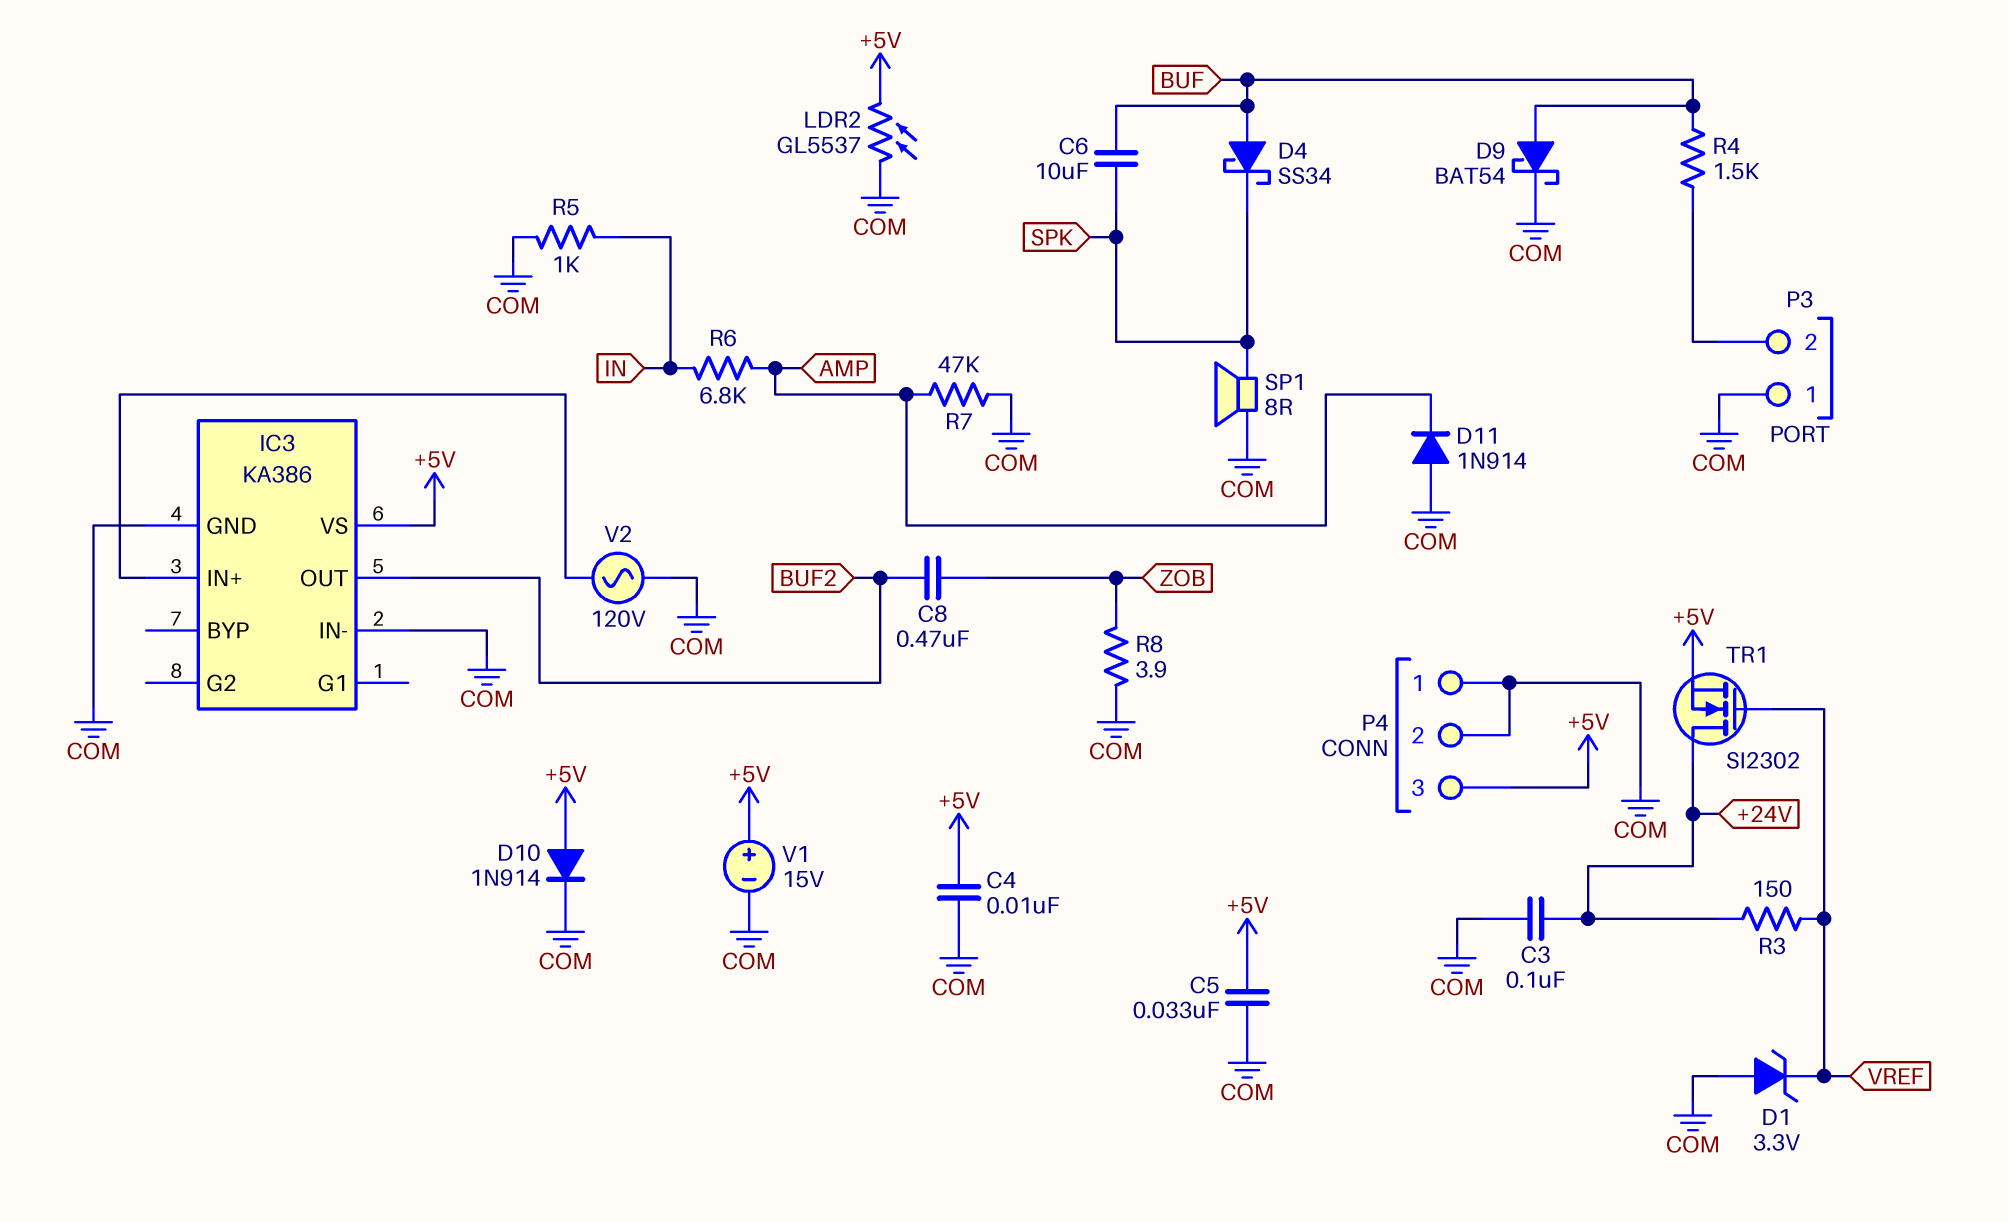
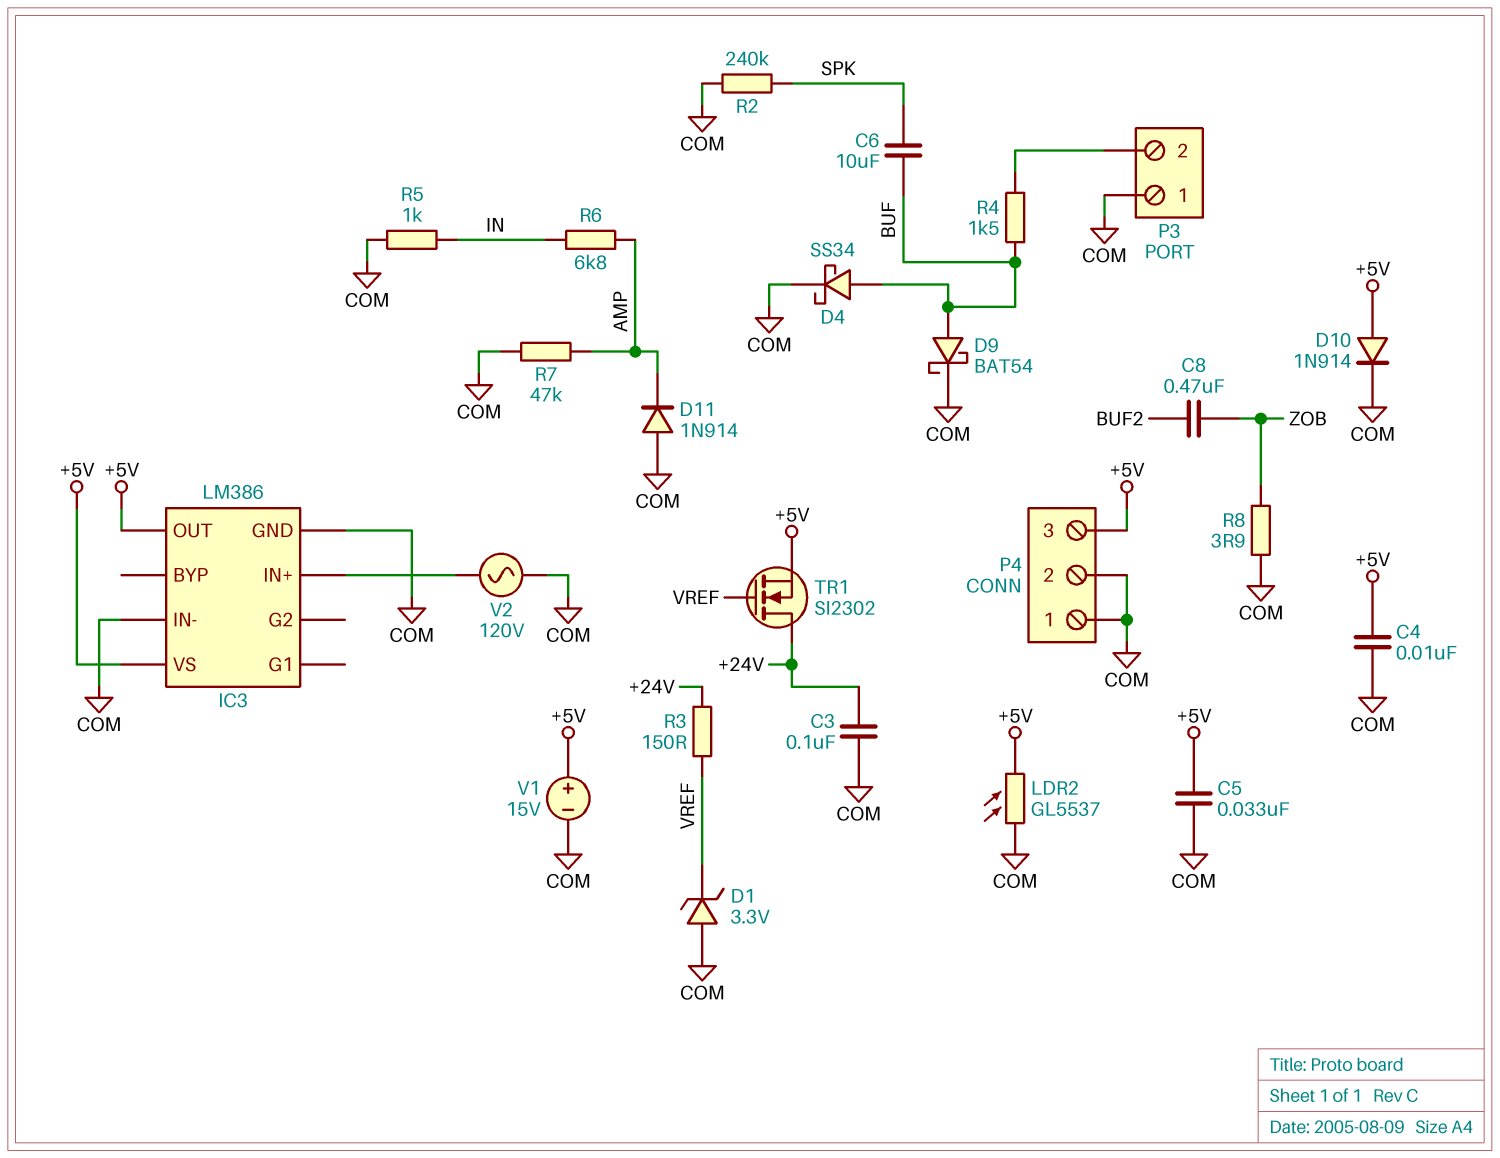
D4: schottky SS34 (A BUF, K SPK) -> schottky SS34 (A BUF, K COM)
IC3: KA386 -> LM386
IC3 pin OUT: BUF2 -> +5V
R2: none -> 240k (COM, SPK)
SP1: speaker 8R (COM, SPK) -> none

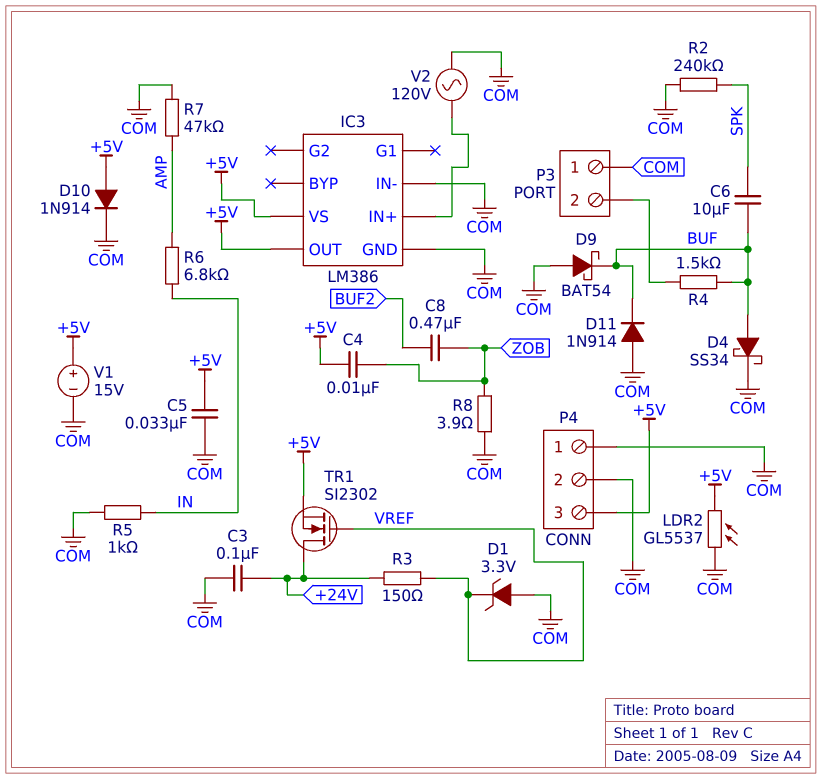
C4: 10nF (+5V, COM) -> 10nF (+5V, ZOB)
D9: schottky BAT54 (A BUF, K COM) -> schottky BAT54 (A COM, K BUF)
D11: diode 1N914 (A COM, K AMP) -> diode 1N914 (A COM, K BUF)

